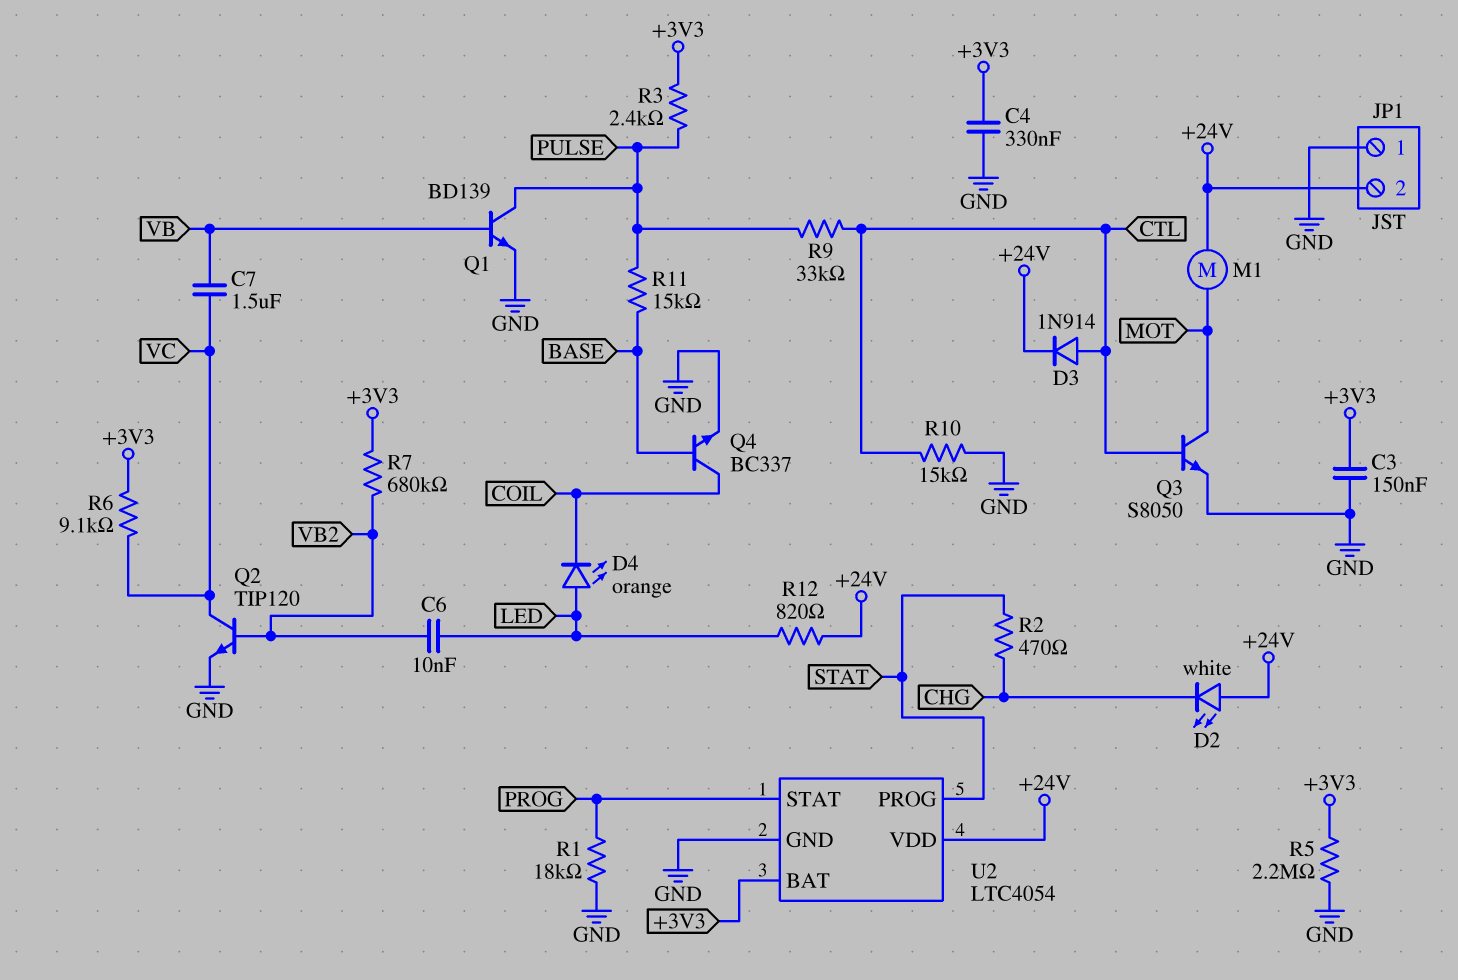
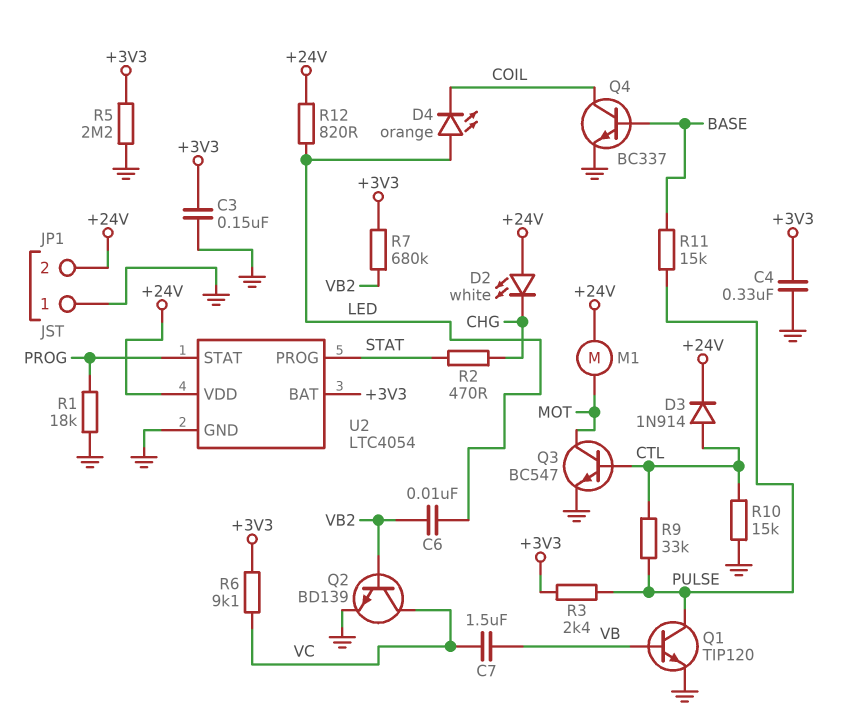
Q1: NPN BD139 (B VB, C PULSE, E GND) -> NPN TIP120 (B VB, C PULSE, E GND)
Q2: NPN TIP120 (B VB2, C VC, E GND) -> NPN BD139 (B VB2, C VC, E GND)
Q3: NPN S8050 (B CTL, C MOT, E GND) -> NPN BC547 (B CTL, C MOT, E GND)

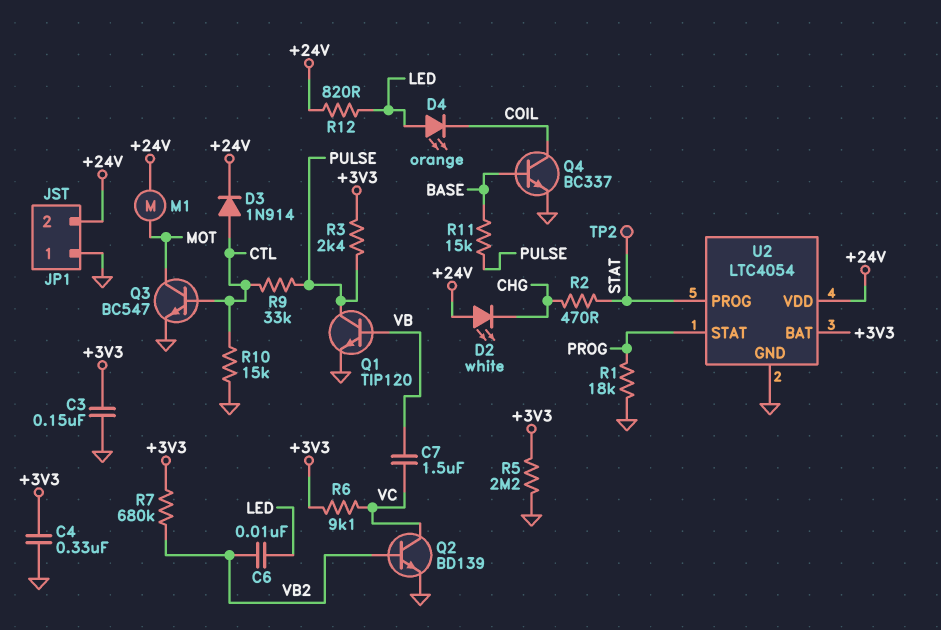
TP2: none -> test point (STAT)

